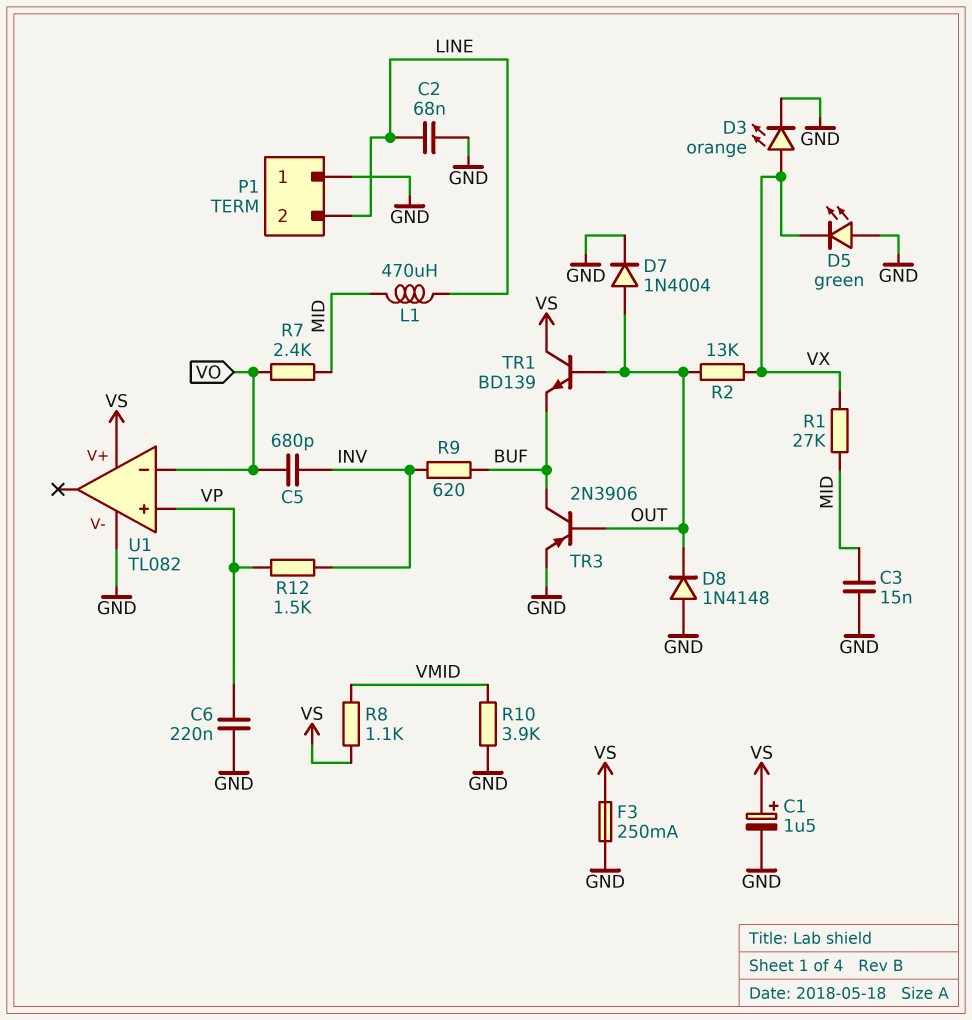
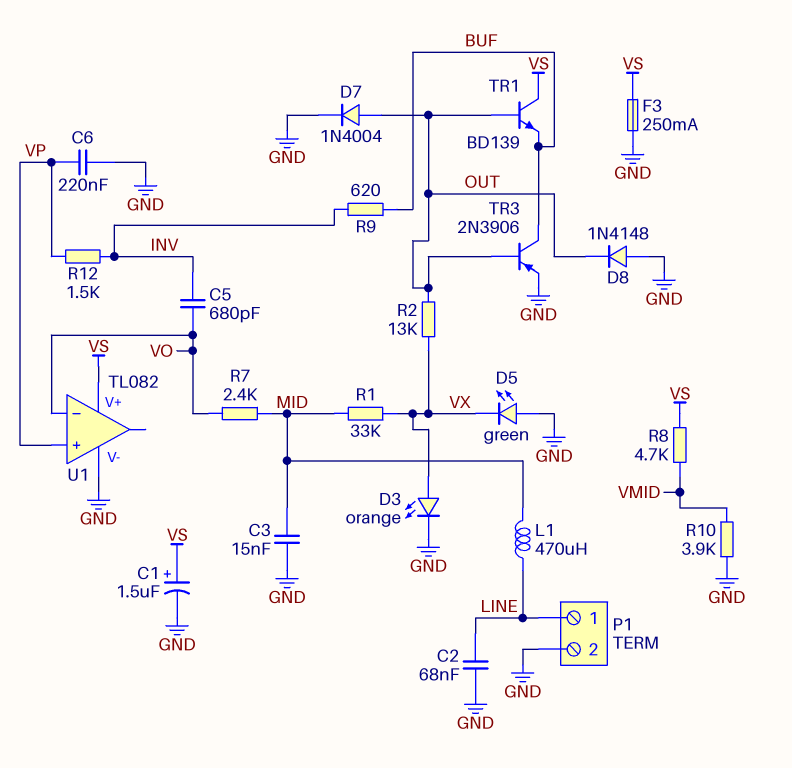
P1 pin 1: GND -> LINE
P1 pin 2: LINE -> GND
R1: 27k (MID, VX) -> 33k (MID, VX)
R8: 1.1k (VMID, VS) -> 4.7k (VMID, VS)

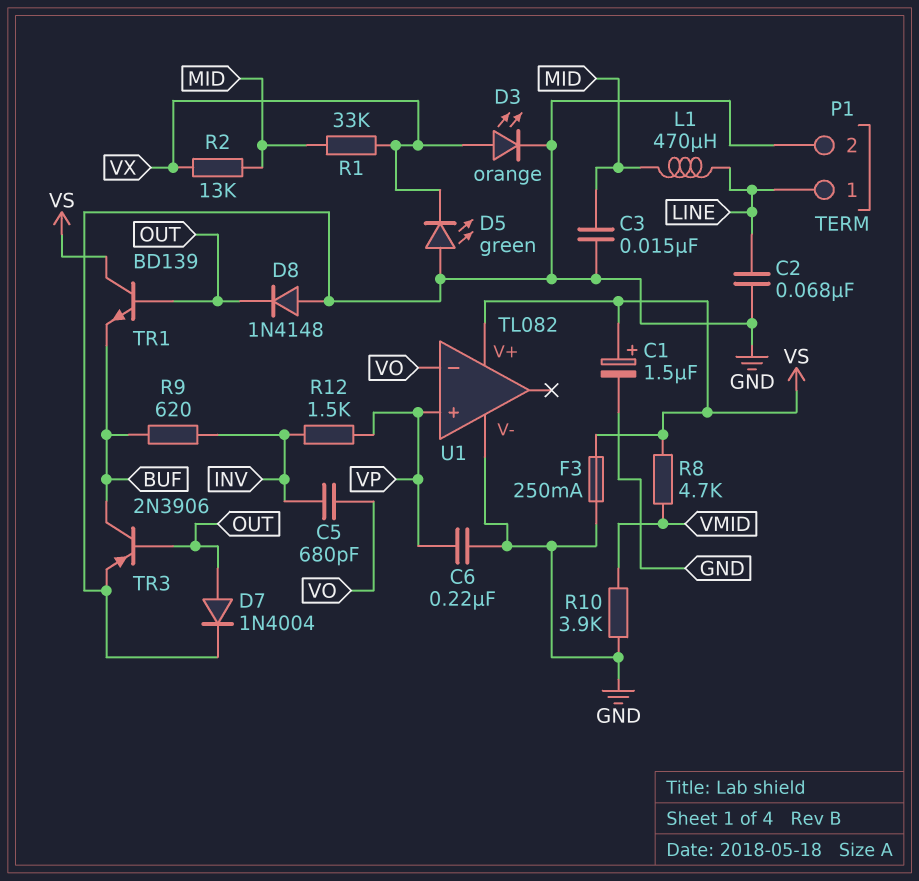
R2: 13k (OUT, VX) -> 13k (MID, VX)
R7: 2.4k (MID, VO) -> none

